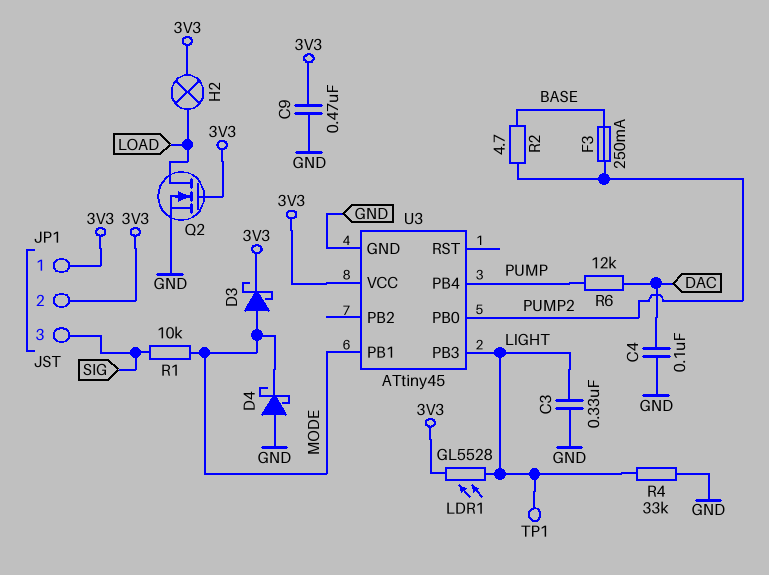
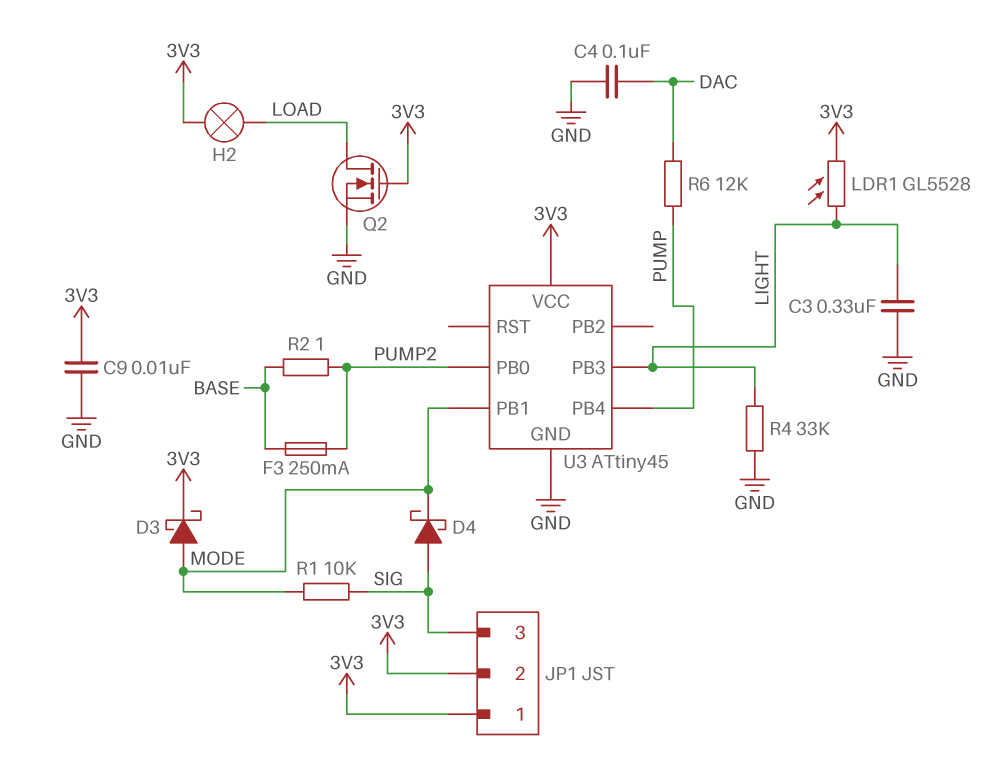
C9: 470nF (3V3, GND) -> 10nF (3V3, GND)
D4: schottky (A GND, K MODE) -> schottky (A SIG, K MODE)
R2: 4.7 (BASE, PUMP2) -> 1 (BASE, PUMP2)
TP1: test point (LIGHT) -> none

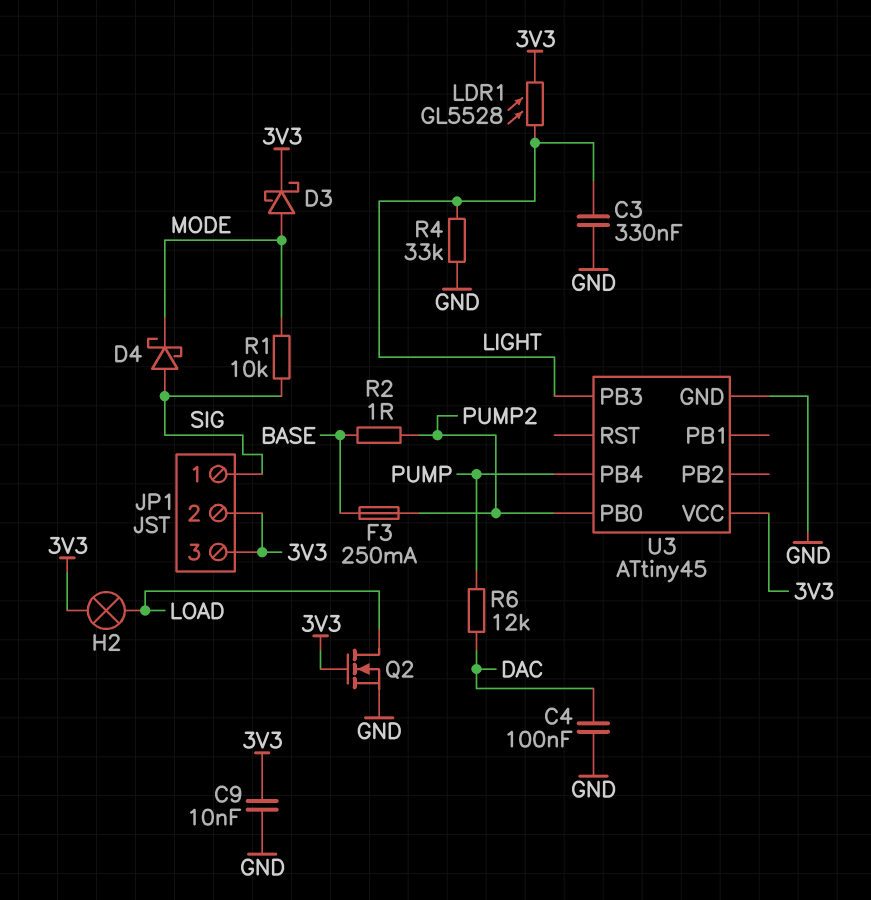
JP1 pin 1: 3V3 -> SIG
JP1 pin 3: SIG -> 3V3
U3 pin PB1: MODE -> none

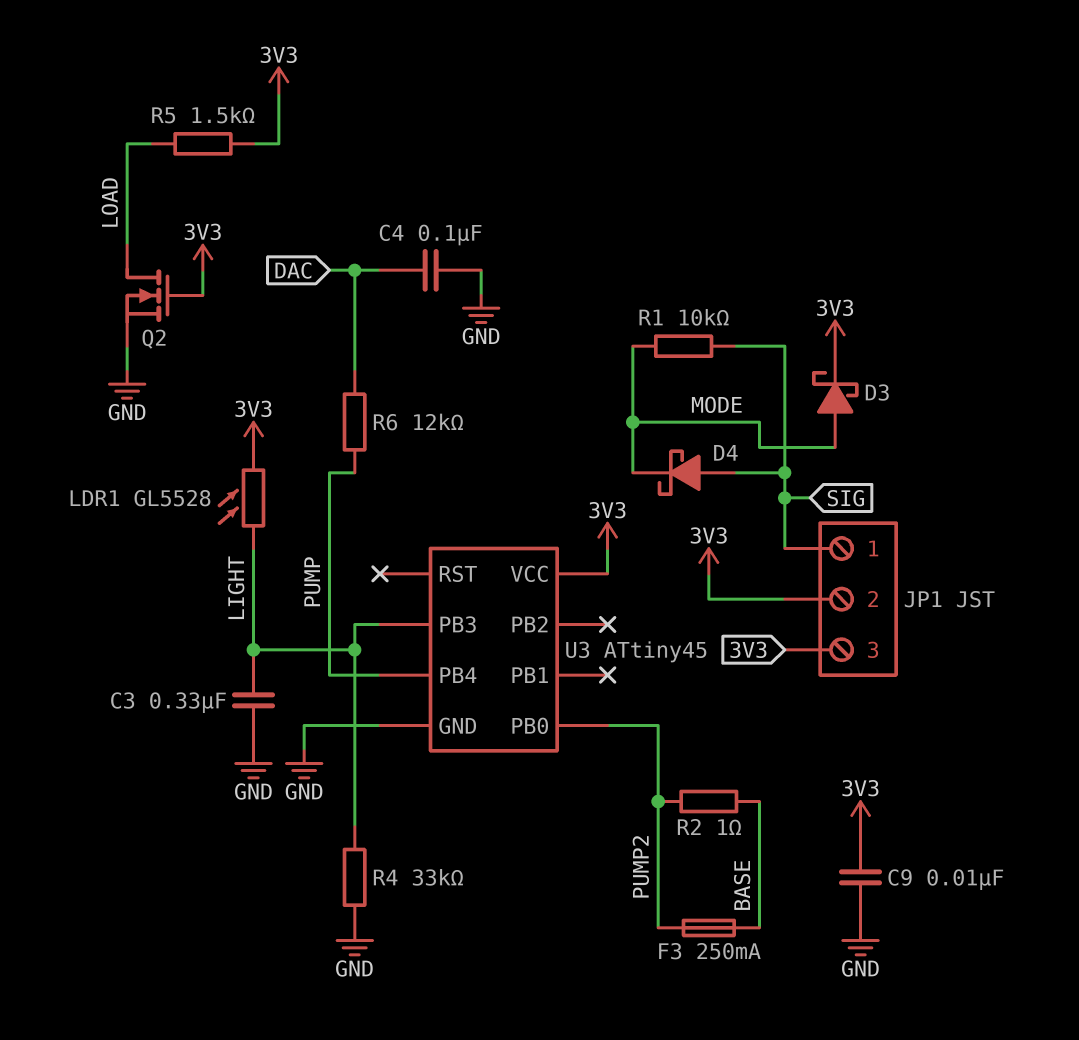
H2: lamp (3V3, LOAD) -> none
R5: none -> 1.5k (3V3, LOAD)

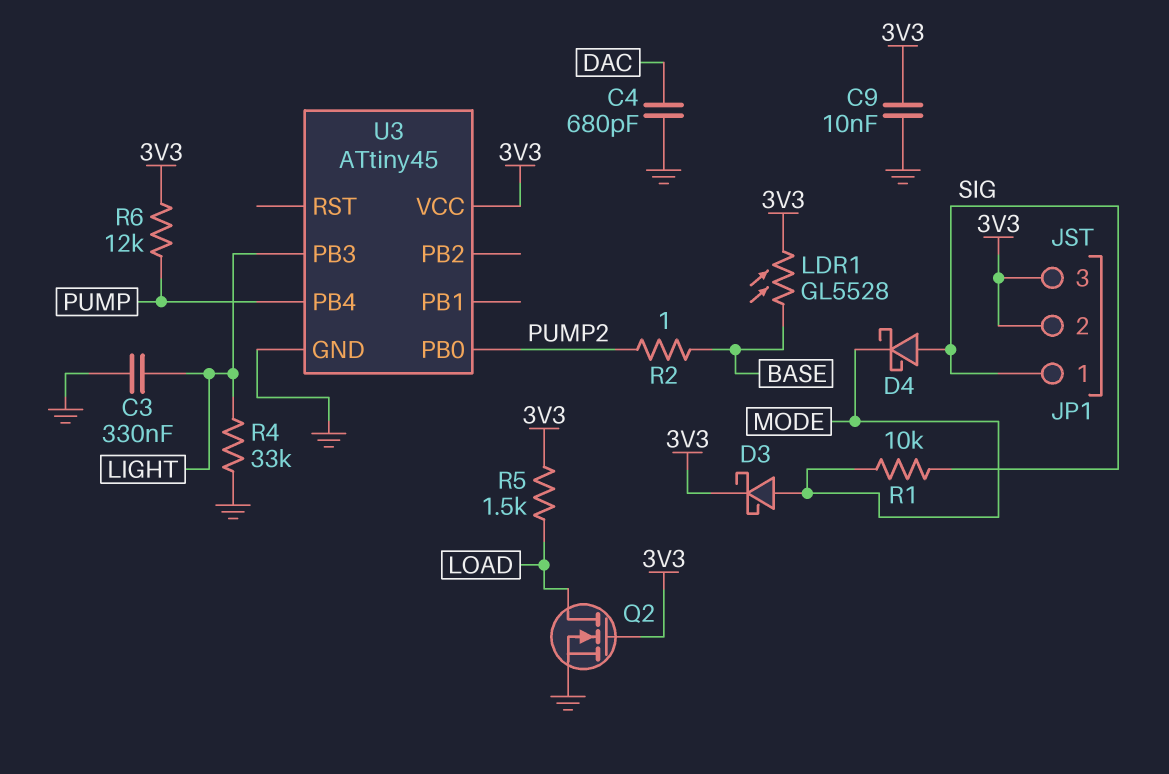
C4: 100nF (DAC, GND) -> 680pF (DAC, GND)
F3: 250mA (BASE, PUMP2) -> none
LDR1: GL5528 (3V3, LIGHT) -> GL5528 (3V3, BASE)
R6: 12k (DAC, PUMP) -> 12k (3V3, PUMP)

